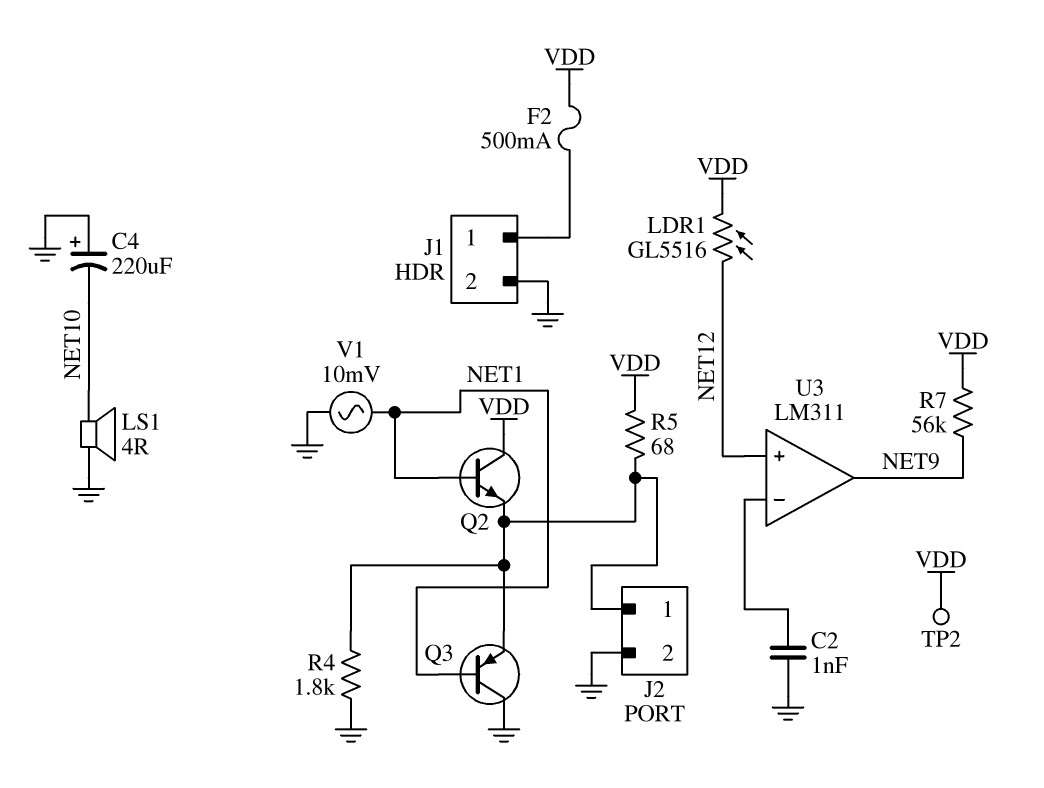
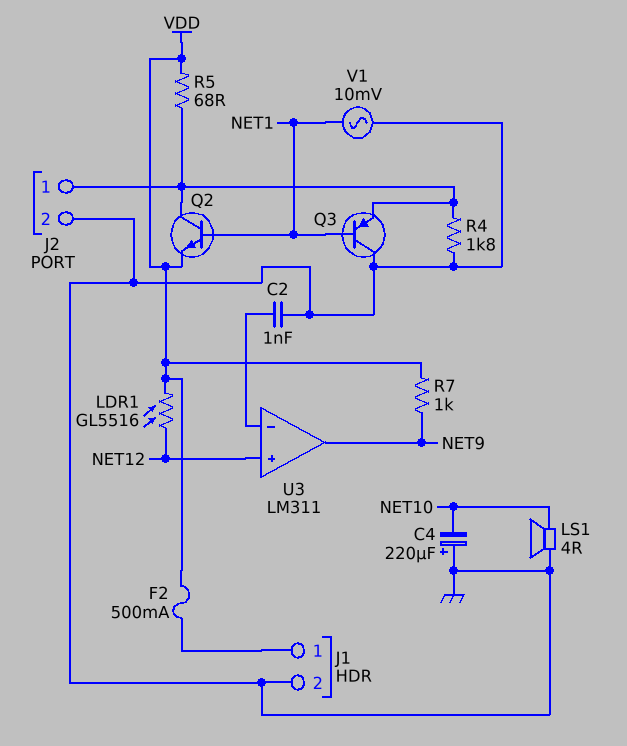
Q2: NPN (B NET1, C VDD, E J2/1) -> NPN (B NET1, C J2/1, E VDD)
R7: 56k (NET9, VDD) -> 1k (NET9, VDD)
TP2: test point (VDD) -> none

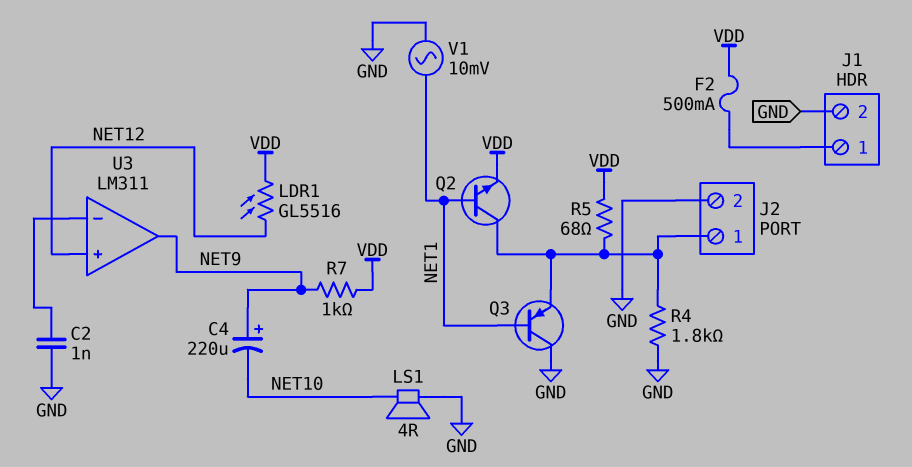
C4: 220uF (plus GND, minus NET10) -> 220uF (plus NET9, minus NET10)

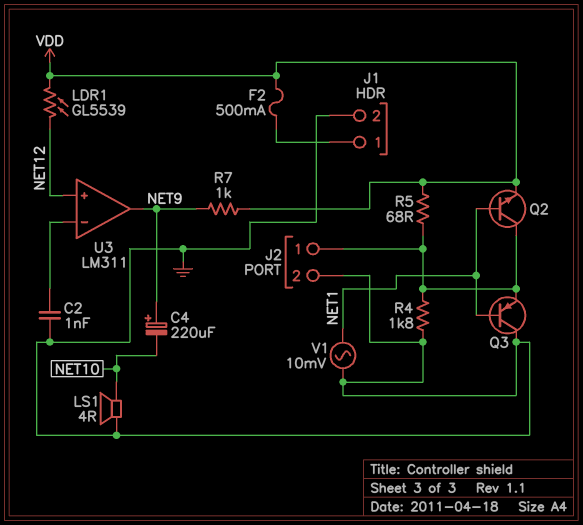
LDR1: GL5516 (NET12, VDD) -> GL5539 (NET12, VDD)

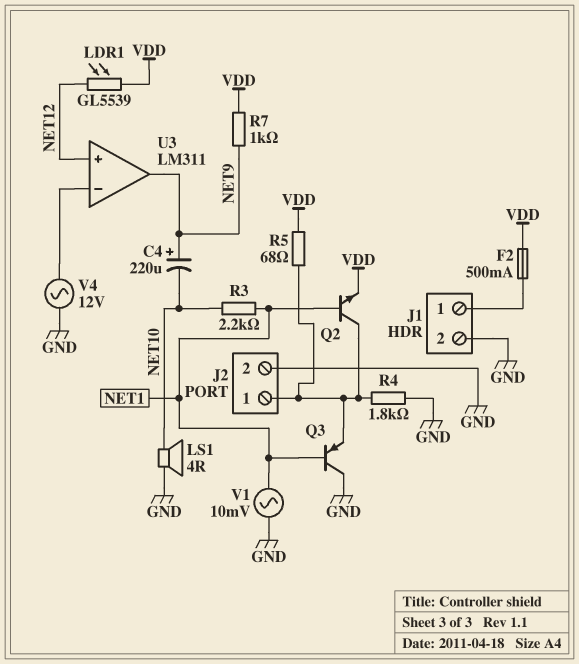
C2: 1nF (GND, U3/in-) -> none
R3: none -> 2.2k (NET1, NET10)
V4: none -> AC 12V (GND, U3/in-)

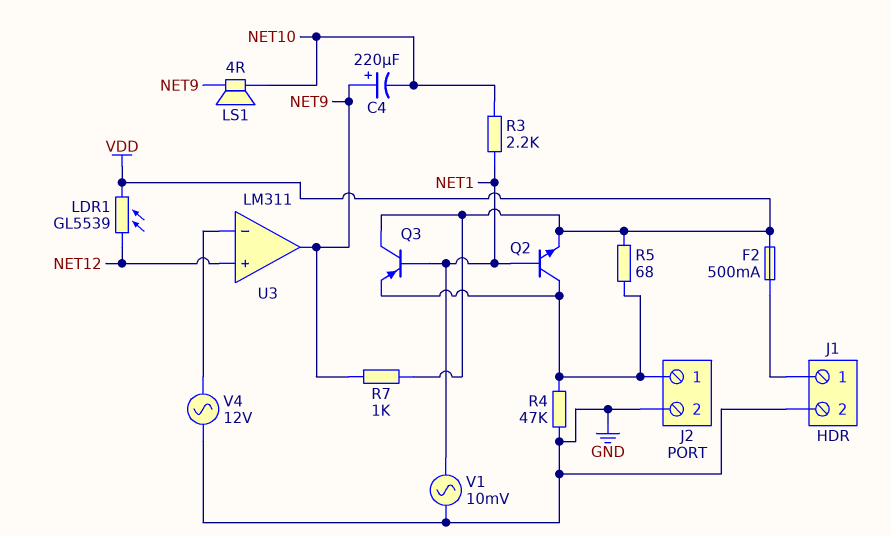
LS1: speaker 4R (GND, NET10) -> speaker 4R (NET9, NET10)
Q3: PNP (B NET1, C GND, E J2/1) -> PNP (B NET1, C VDD, E J2/1)
R4: 1.8k (GND, J2/1) -> 47k (GND, J2/1)

